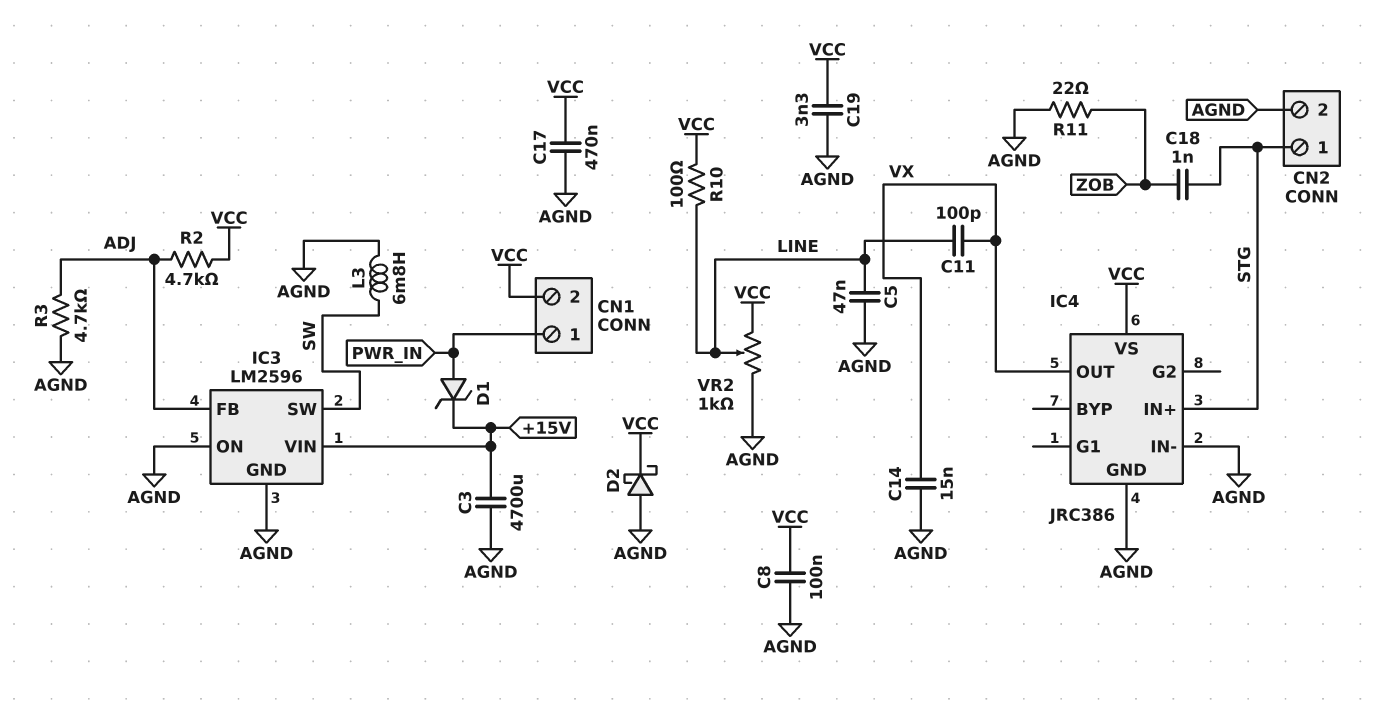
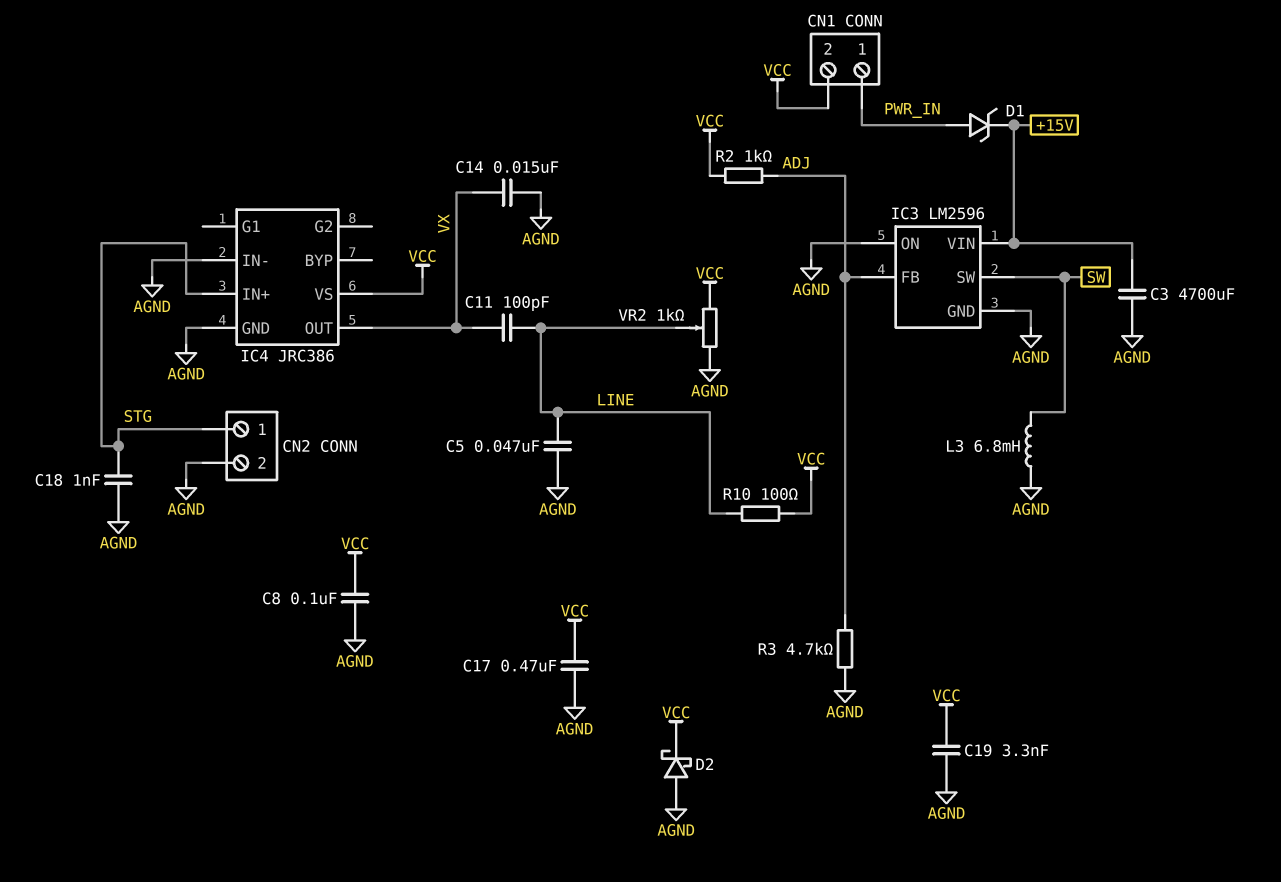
C18: 1nF (STG, ZOB) -> 1nF (AGND, STG)
R2: 4.7k (ADJ, VCC) -> 1k (ADJ, VCC)
R11: 22 (AGND, ZOB) -> none

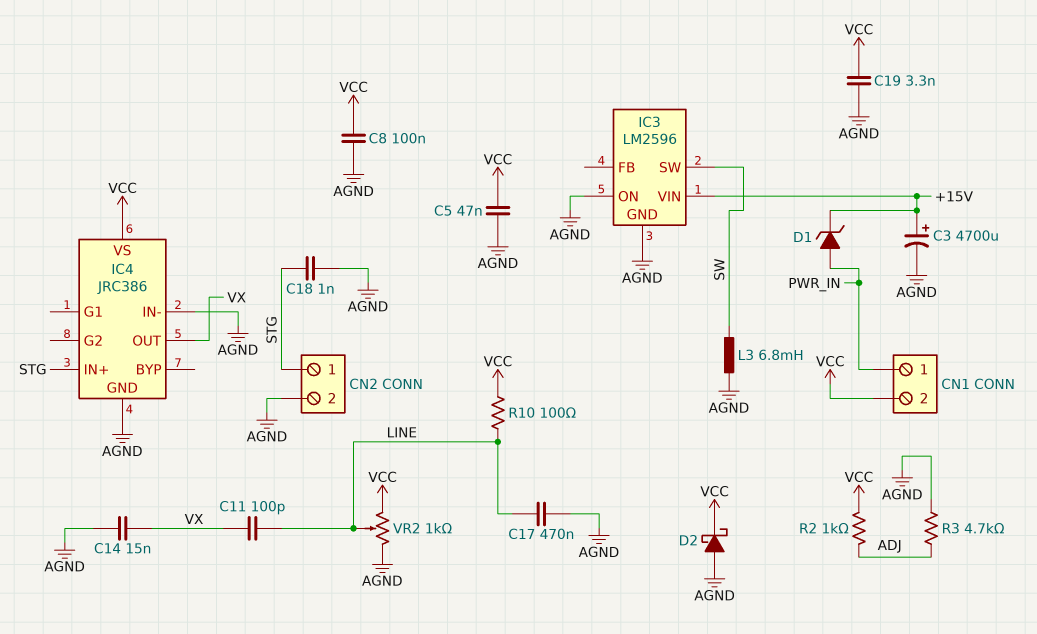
C3: 4700uF (+15V, AGND) -> 4700uF (plus +15V, minus AGND)
C5: 47nF (AGND, LINE) -> 47nF (AGND, VCC)
C17: 470nF (AGND, VCC) -> 470nF (AGND, LINE)
IC3 pin FB: ADJ -> none

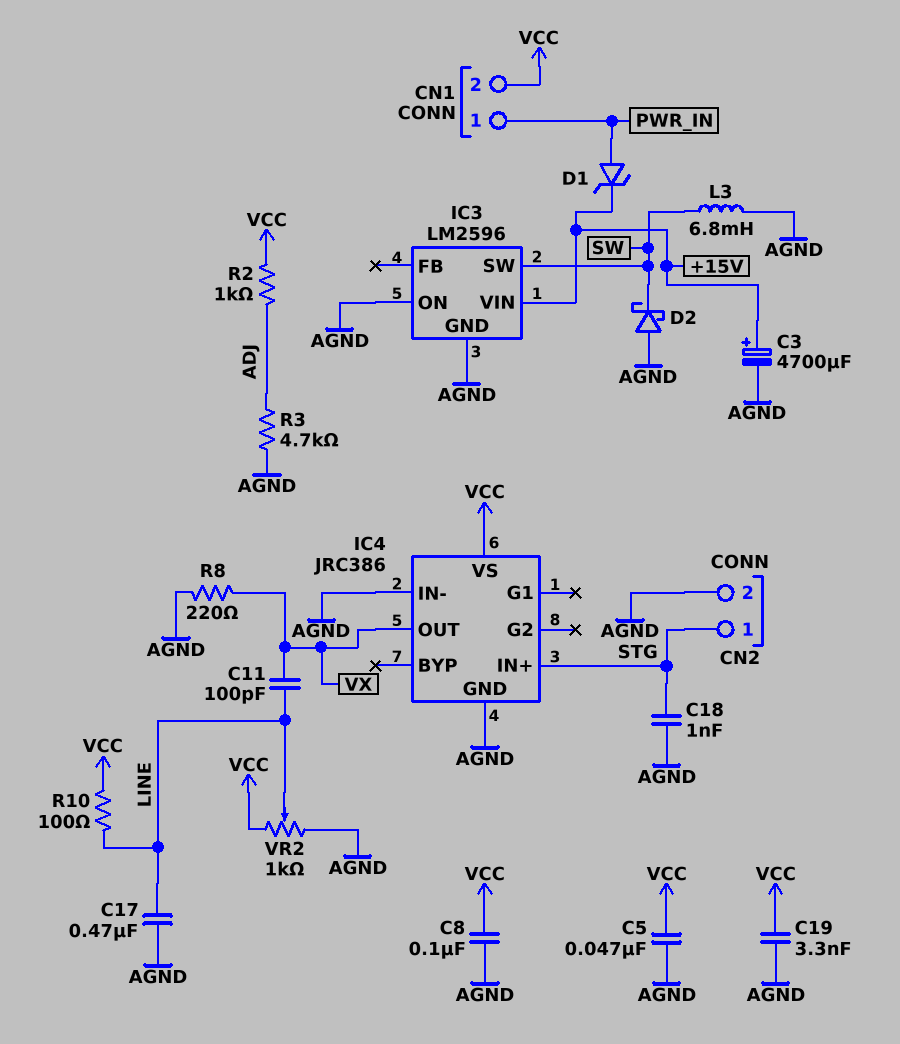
C14: 15nF (AGND, VX) -> none
D2: schottky (A AGND, K VCC) -> schottky (A AGND, K SW)
R8: none -> 220 (AGND, VX)

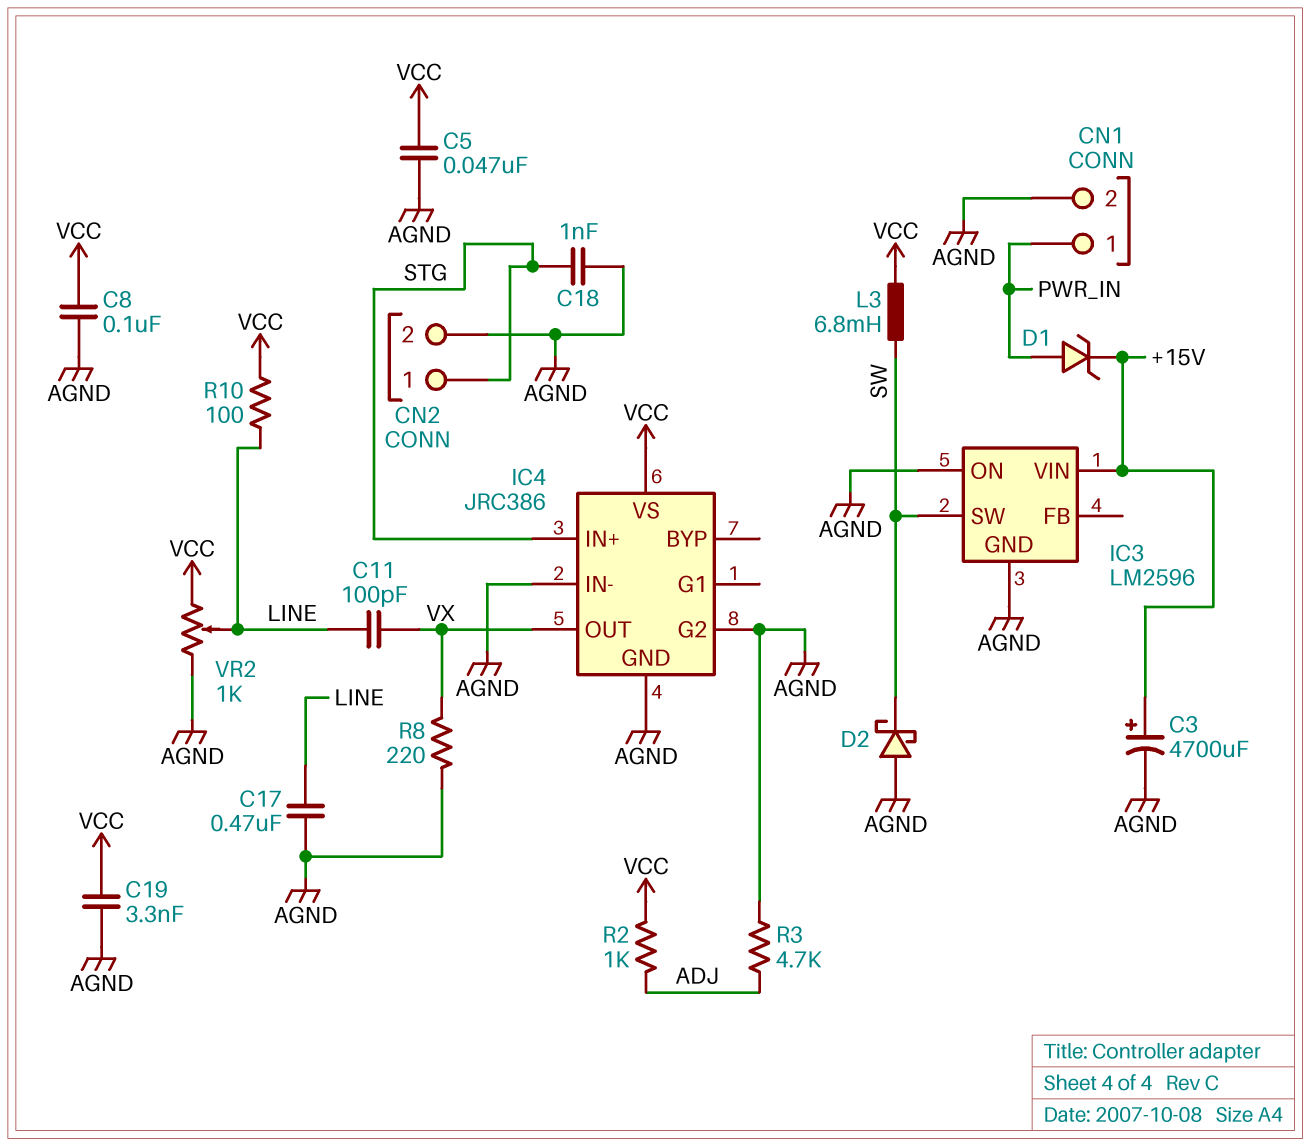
CN1 pin 2: VCC -> AGND
IC4 pin G2: none -> AGND
L3: 6.8mH (AGND, SW) -> 6.8mH (SW, VCC)

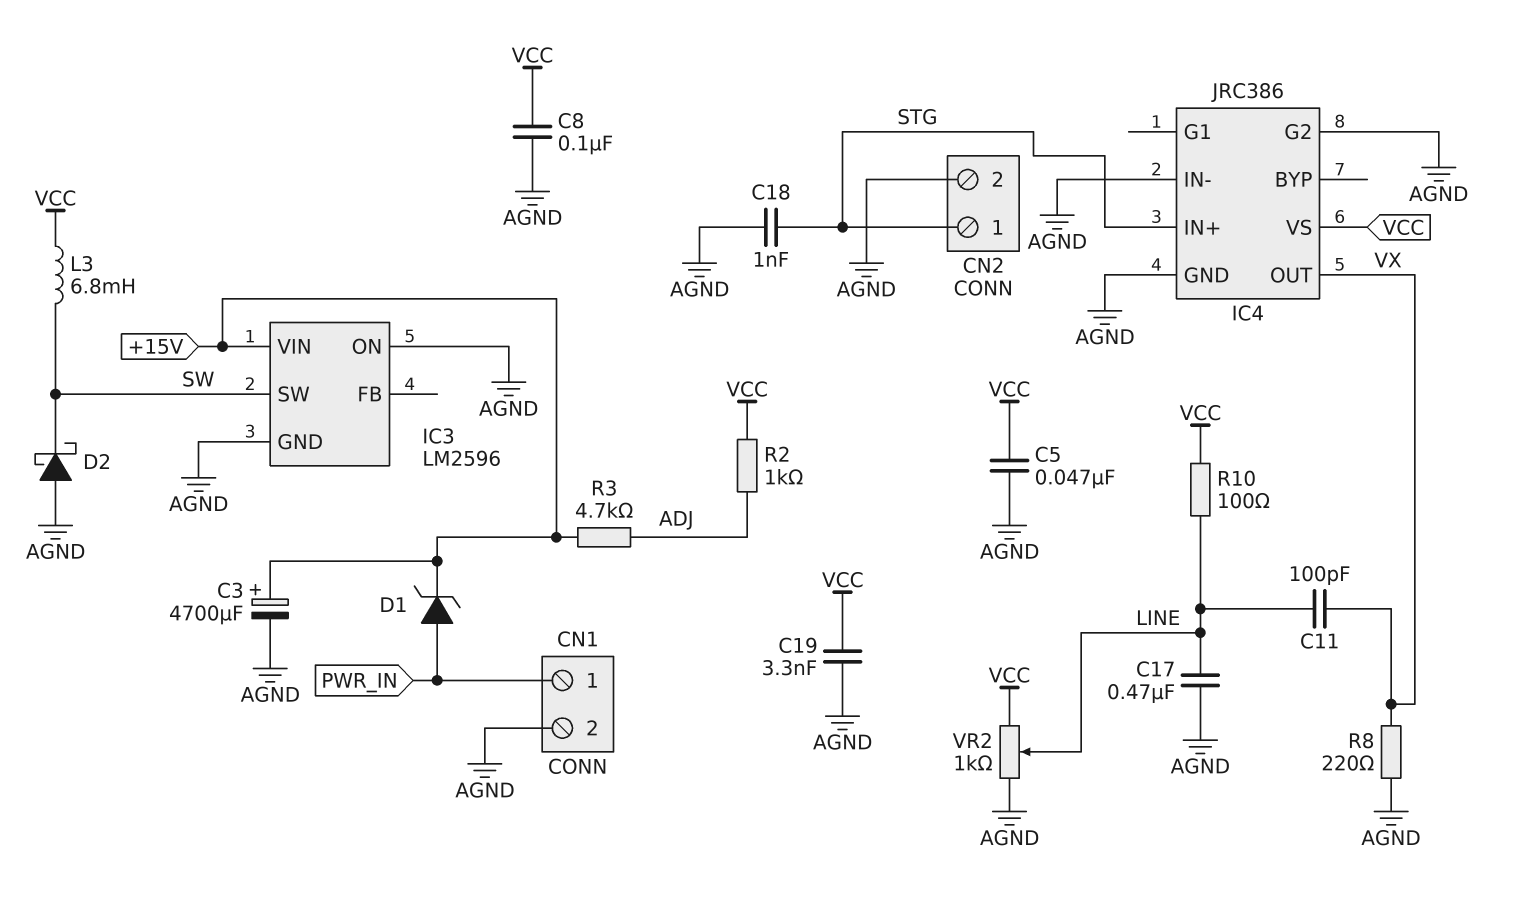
R3: 4.7k (ADJ, AGND) -> 4.7k (+15V, ADJ)

